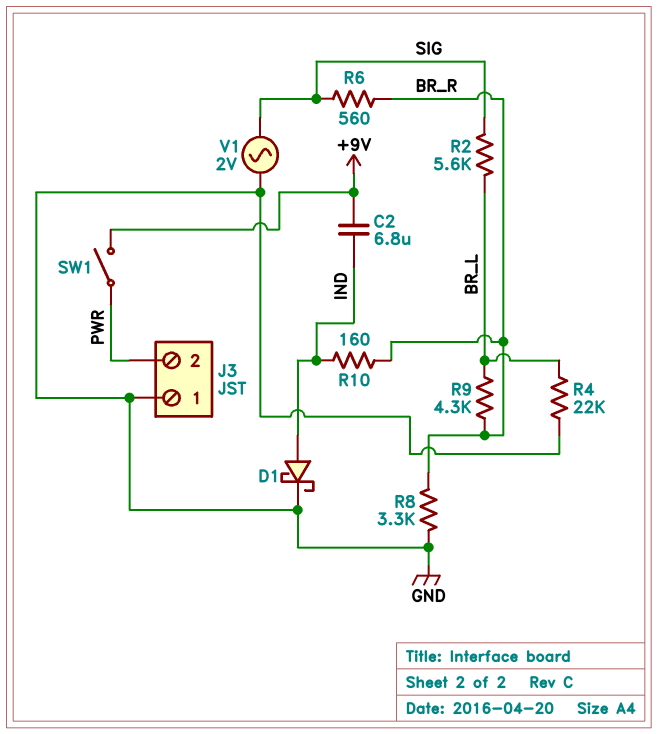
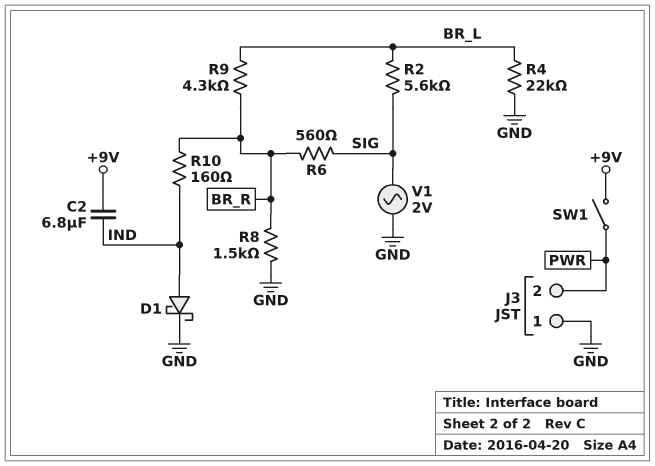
R8: 3.3k (BR_R, GND) -> 1.5k (BR_R, GND)

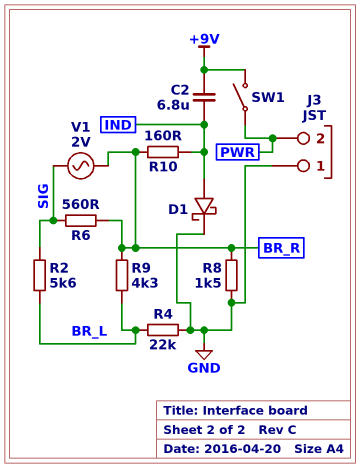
V1: AC 2V (GND, SIG) -> AC 2V (BR_R, SIG)

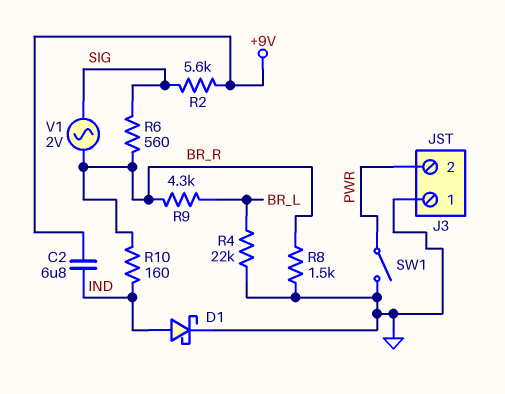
R2: 5.6k (BR_L, SIG) -> 5.6k (+9V, SIG)
SW1: switch (+9V, PWR) -> switch (GND, PWR)

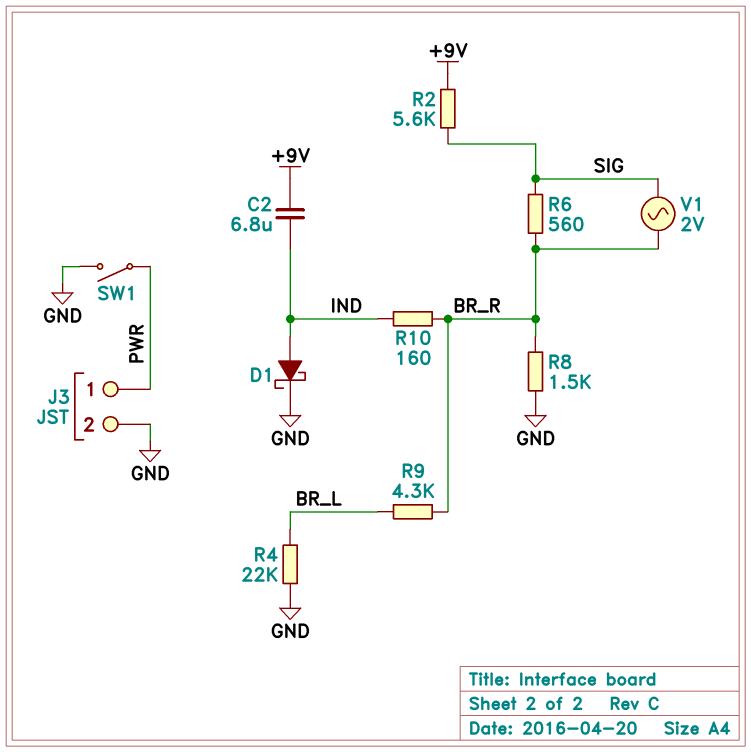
J3 pin 1: GND -> PWR
J3 pin 2: PWR -> GND

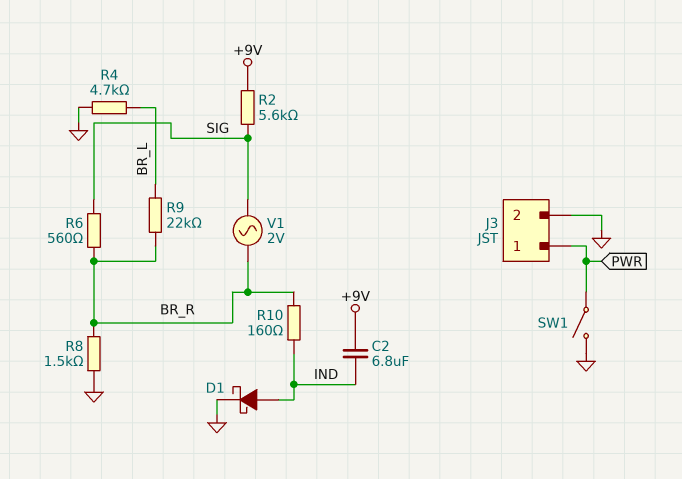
R4: 22k (BR_L, GND) -> 4.7k (BR_L, GND)
R9: 4.3k (BR_L, BR_R) -> 22k (BR_L, BR_R)

